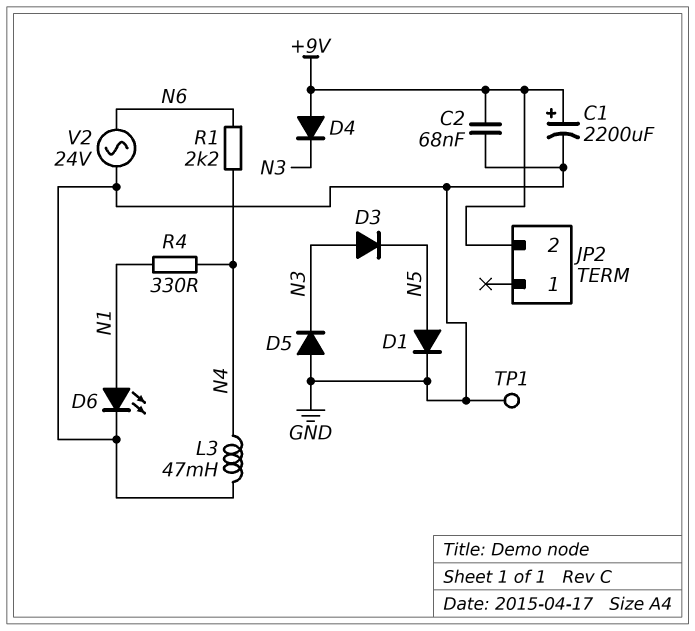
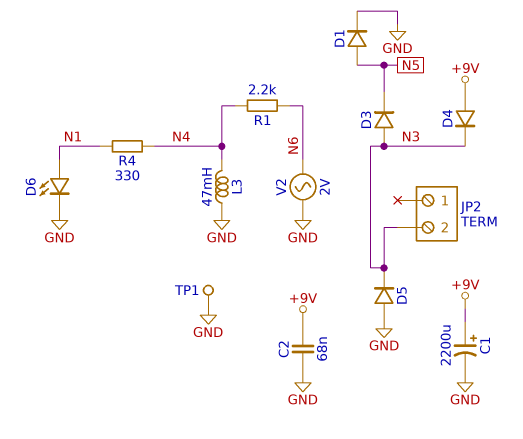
JP2 pin 2: +9V -> N3
V2: AC 24V (GND, N6) -> AC 2V (GND, N6)

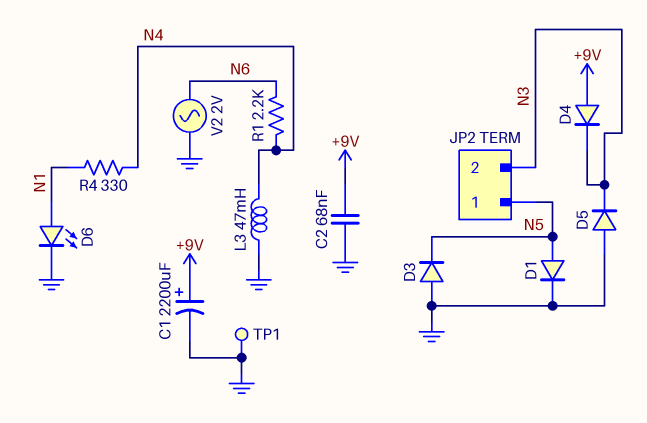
D3: diode (A N3, K N5) -> diode (A GND, K N5)
JP2 pin 1: none -> N5

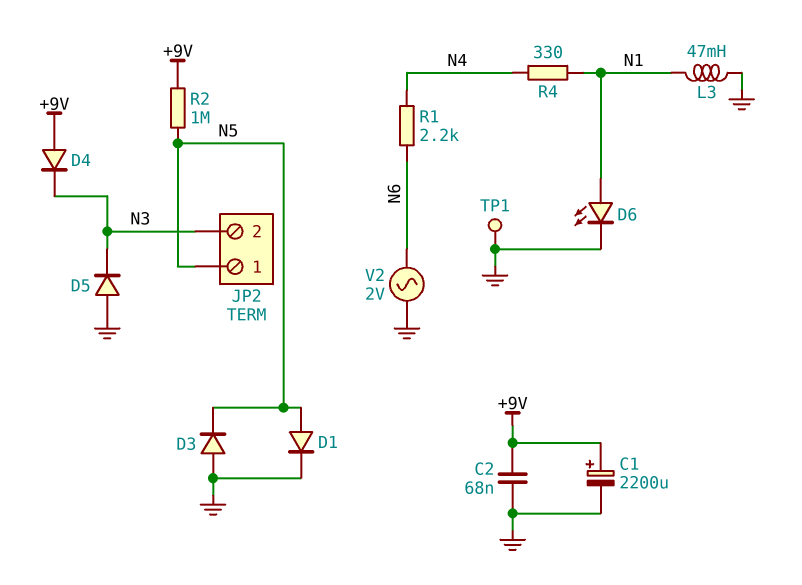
L3: 47mH (GND, N4) -> 47mH (GND, N1)
R2: none -> 1M (+9V, N5)

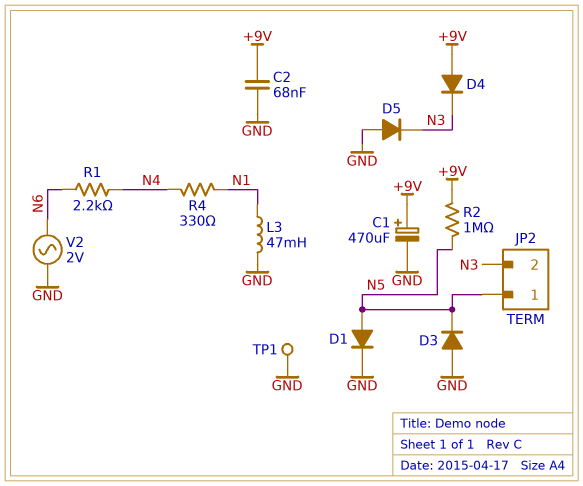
C1: 2200uF (plus +9V, minus GND) -> 470uF (plus +9V, minus GND)
D6: LED (A N1, K GND) -> none

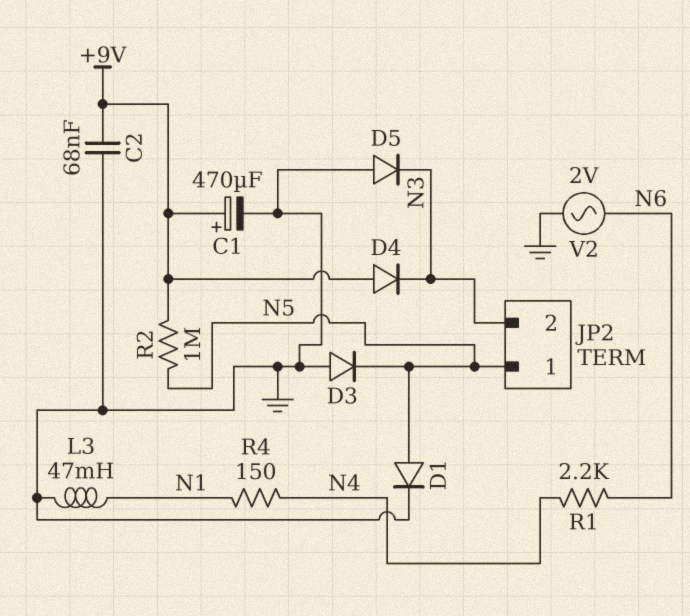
R4: 330 (N1, N4) -> 150 (N1, N4)
TP1: test point (GND) -> none

